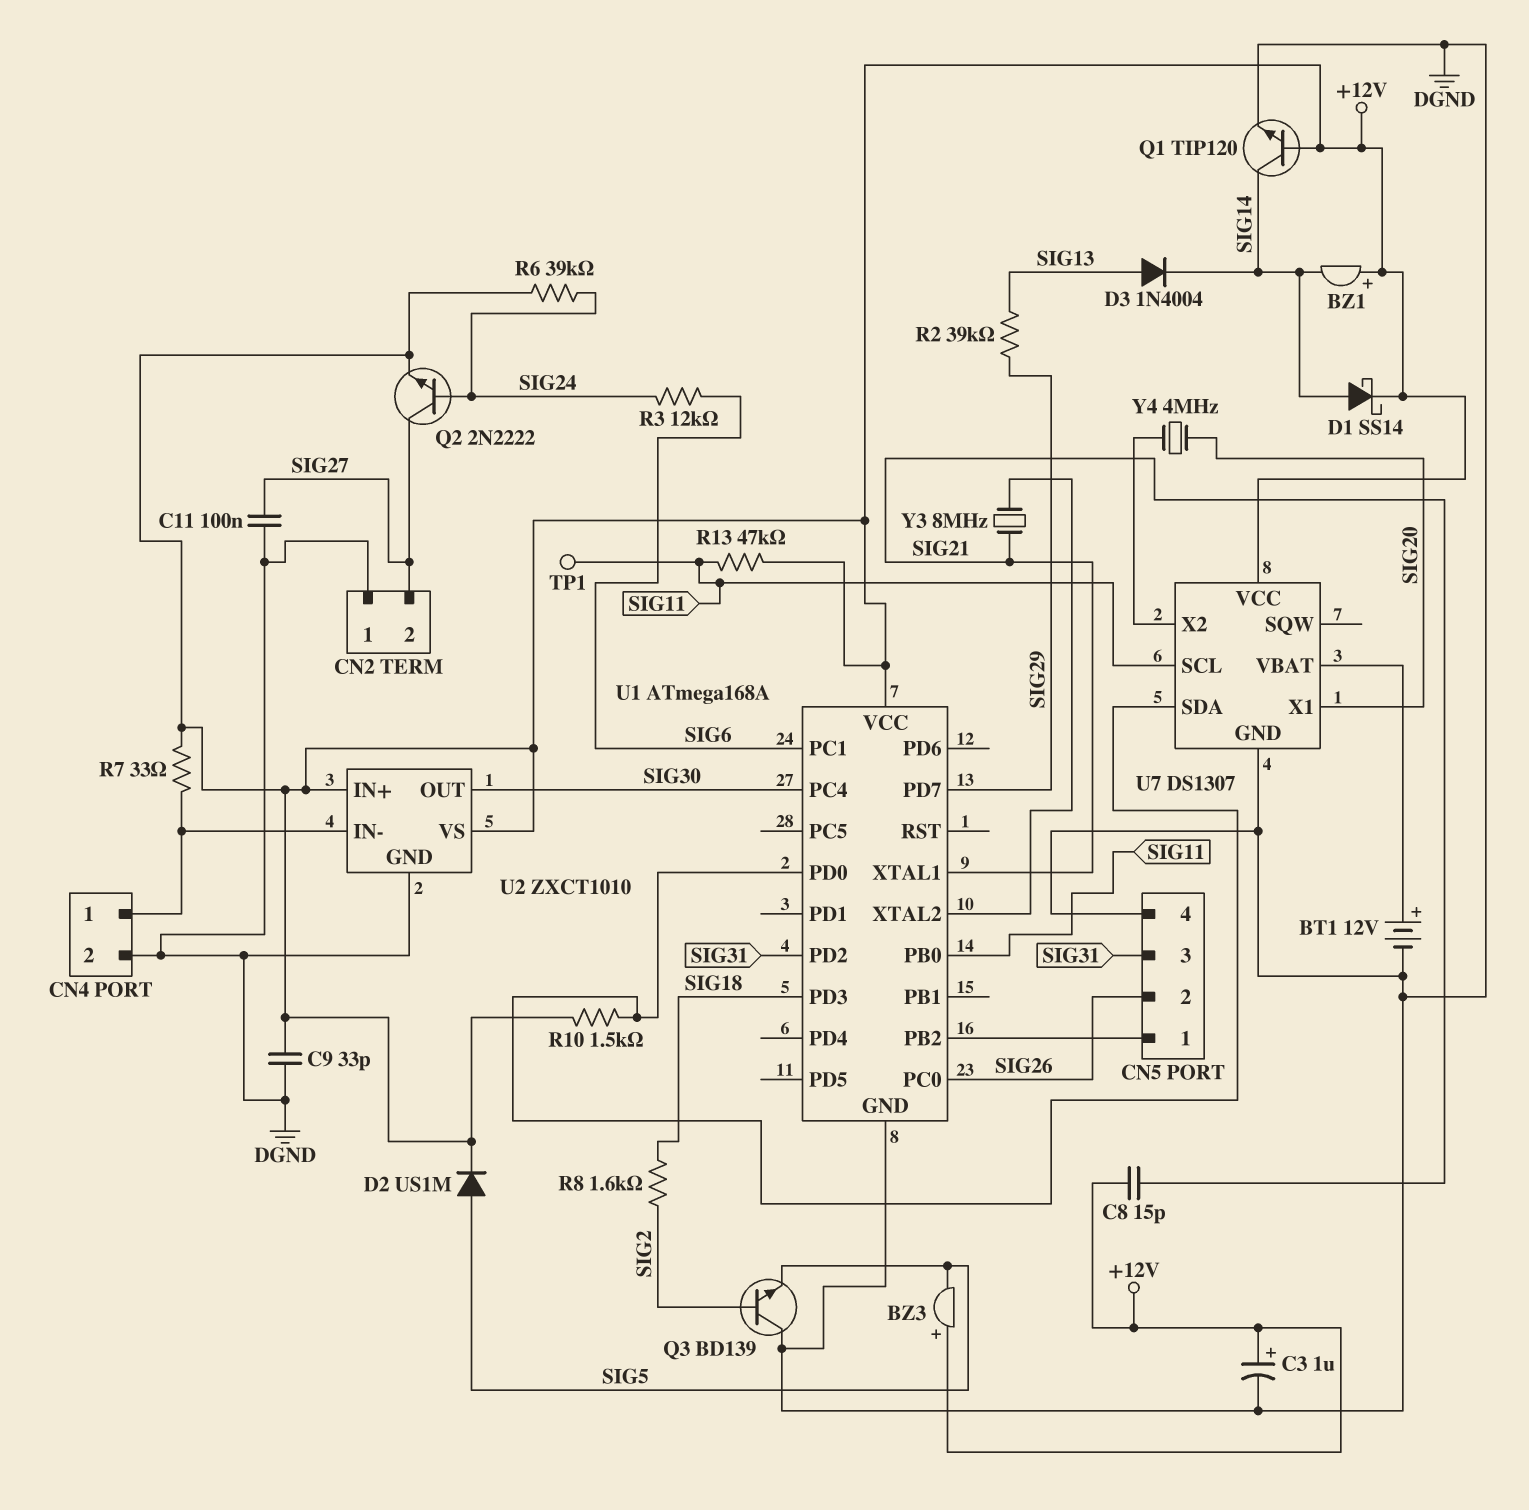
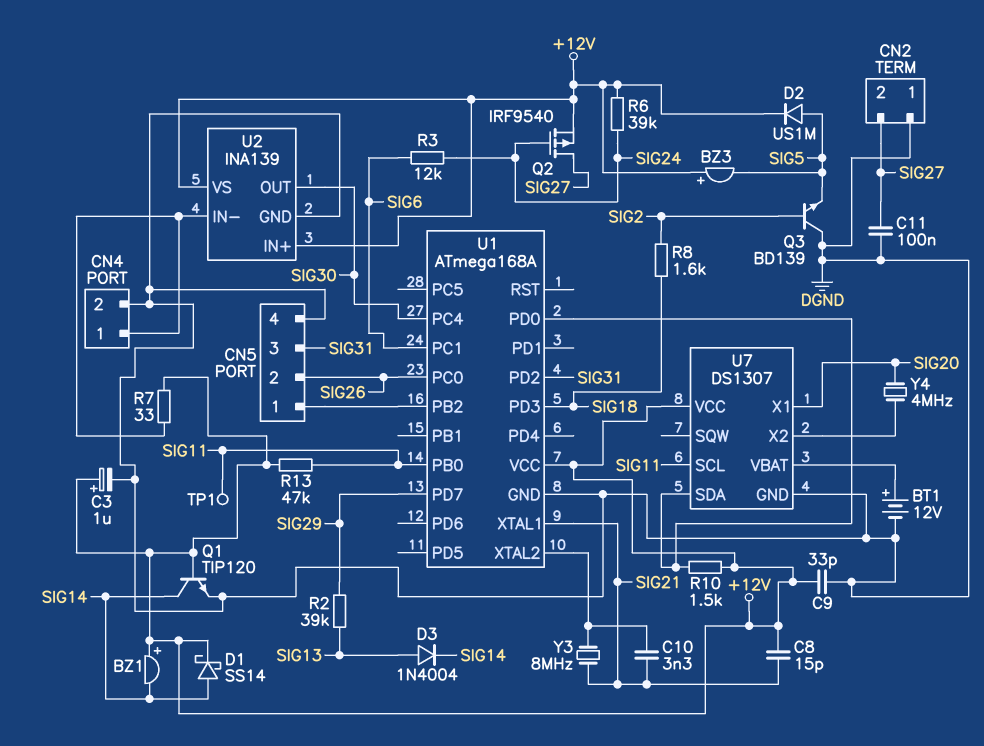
C10: none -> 3.3nF (SIG21, U1/XTAL2)
Q2: NPN 2N2222 (B SIG24, C SIG27, E +12V) -> PMOS IRF9540 (G SIG24, D SIG27, S +12V)
U2: ZXCT1010 -> INA139

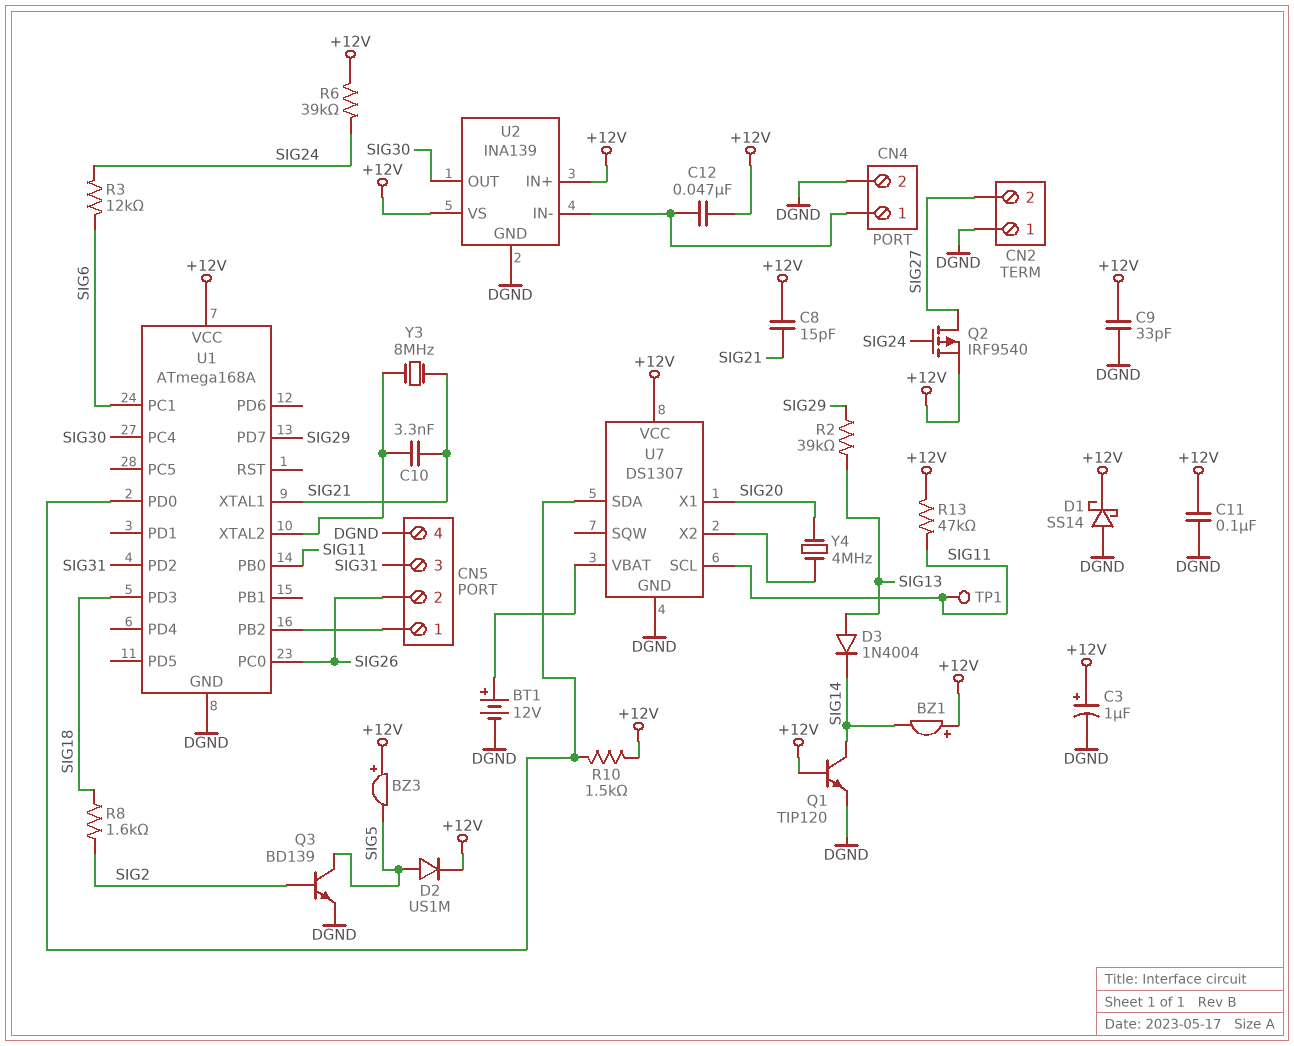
C11: 100nF (DGND, SIG27) -> 100nF (+12V, DGND)
C12: none -> 47nF (+12V, CN4/1)
D1: schottky SS14 (A SIG14, K +12V) -> schottky SS14 (A DGND, K +12V)
Q3: NPN BD139 (B SIG2, C DGND, E SIG5) -> NPN BD139 (B SIG2, C SIG5, E DGND)
R7: 33 (+12V, CN4/1) -> none

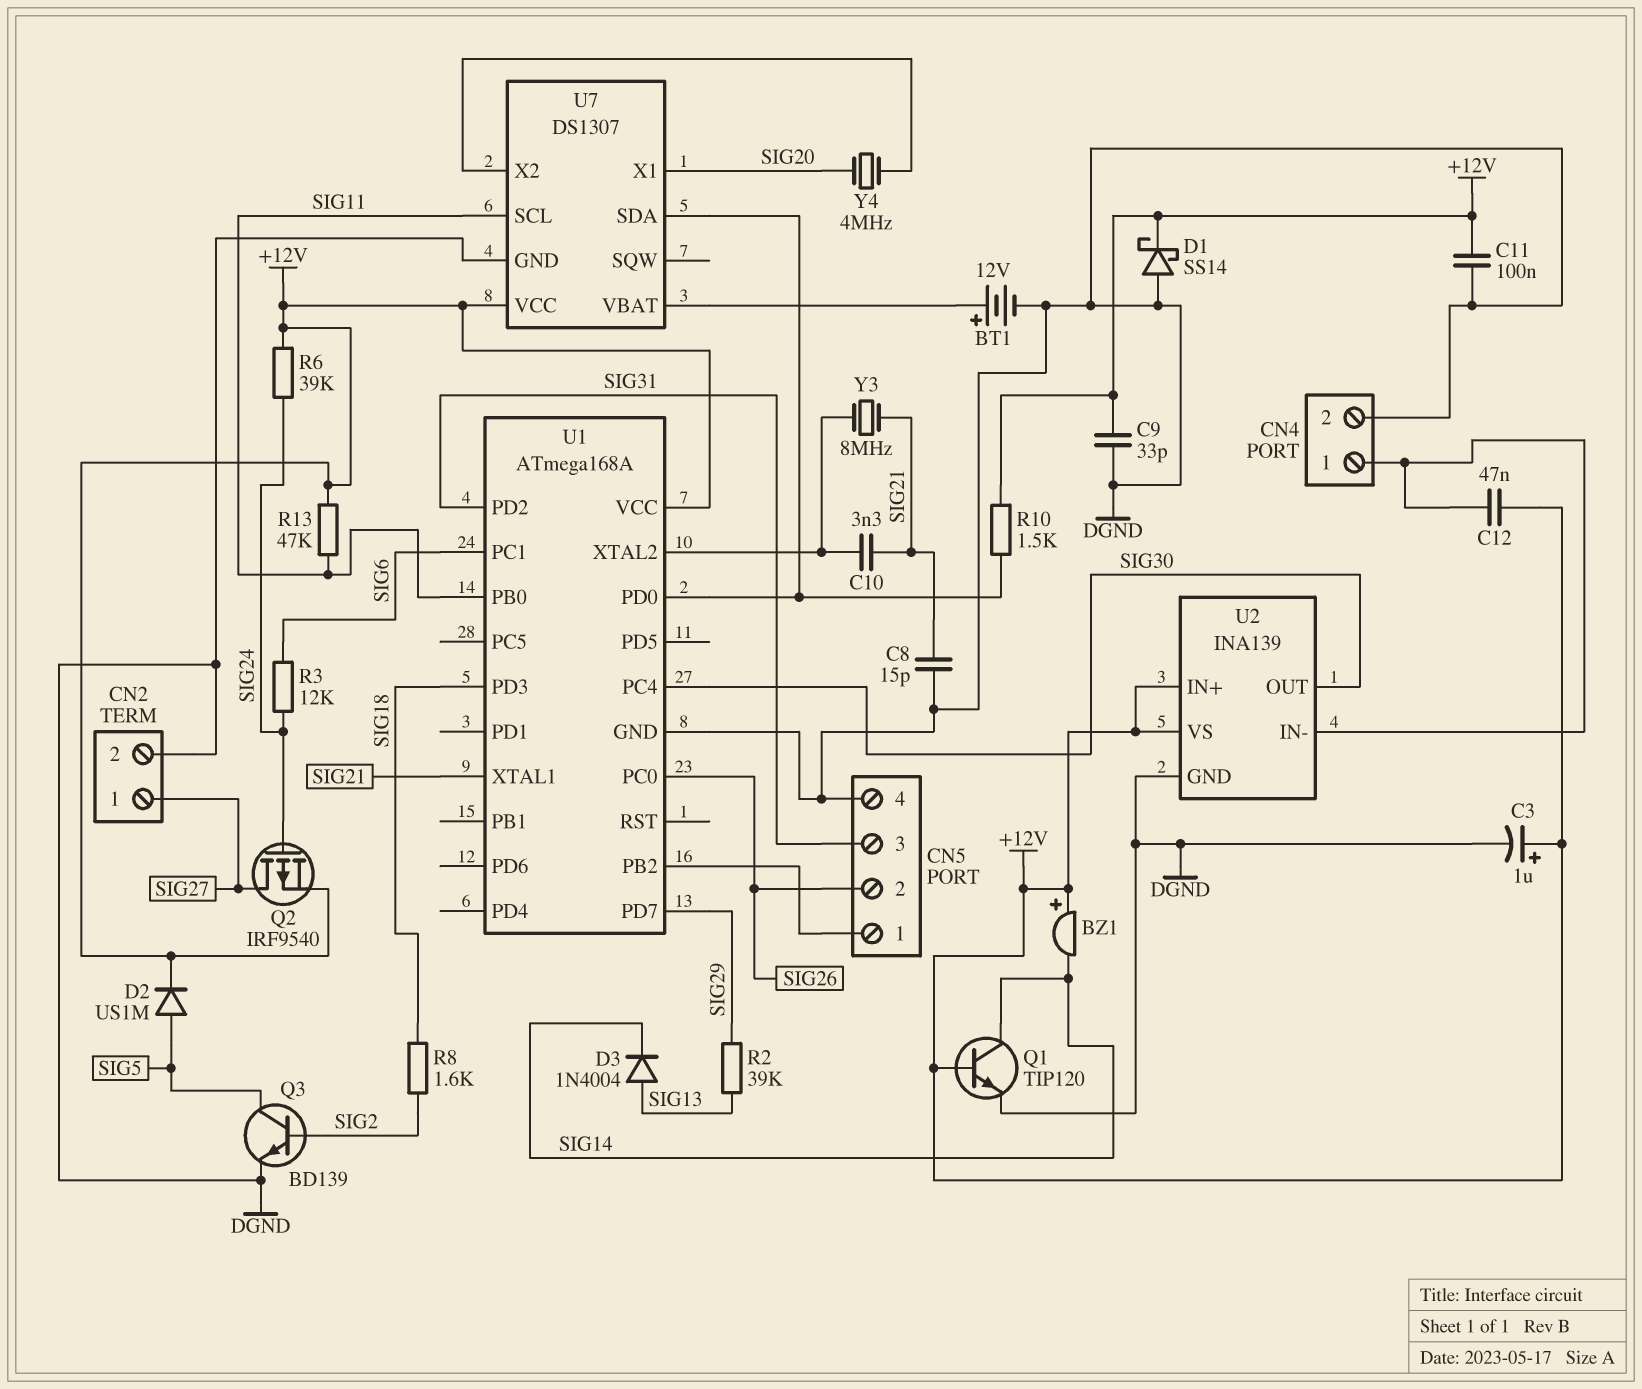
BZ3: buzzer (plus +12V, minus SIG5) -> none
C8: 15pF (+12V, SIG21) -> 15pF (DGND, SIG21)
CN2 pin 1: DGND -> SIG27
CN2 pin 2: SIG27 -> DGND
TP1: test point (SIG11) -> none

